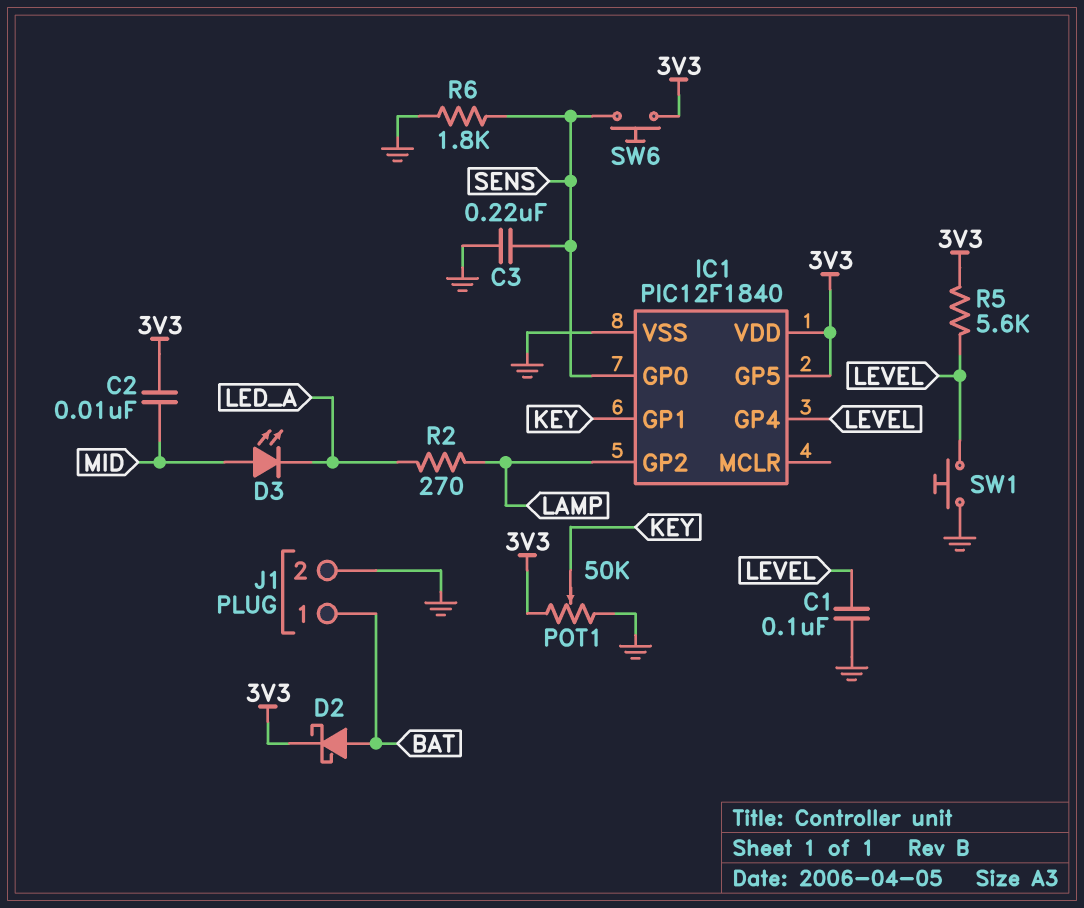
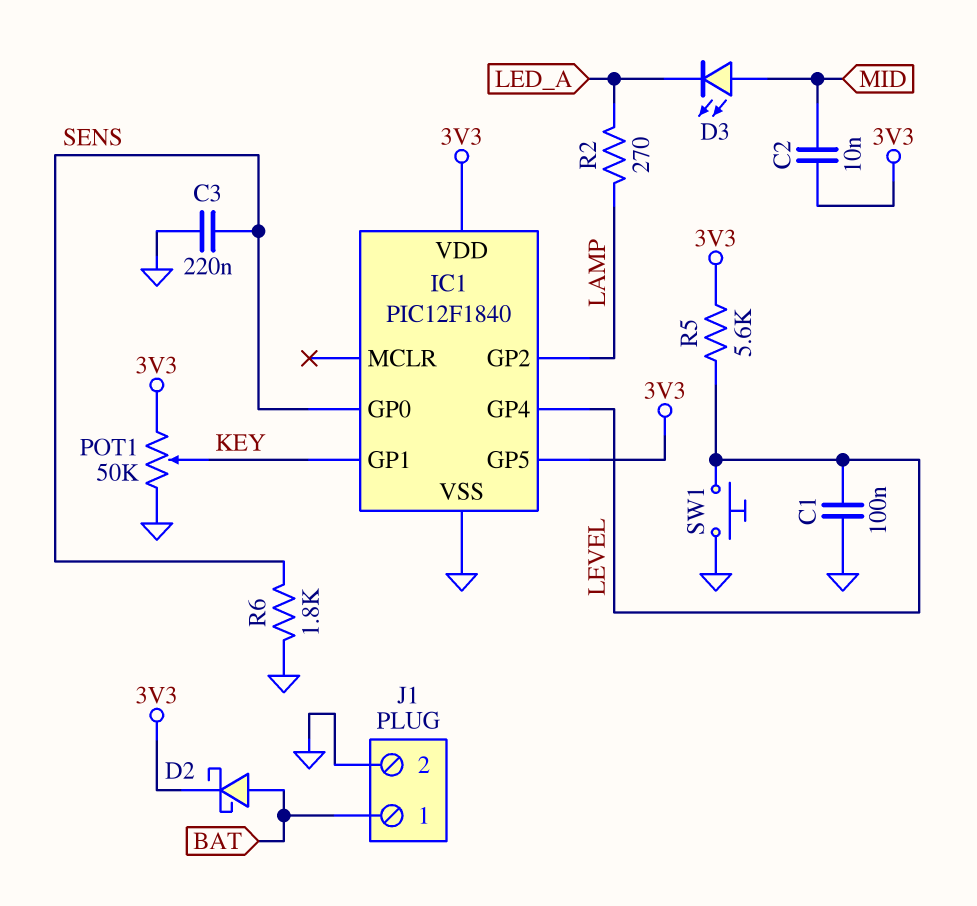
SW6: button (3V3, SENS) -> none

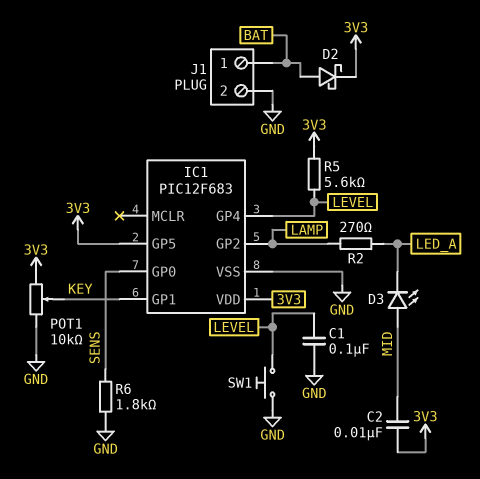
C3: 220nF (GND, SENS) -> none
IC1: PIC12F1840 -> PIC12F683
POT1: 50k (3V3, GND, wiper KEY) -> 10k (3V3, GND, wiper KEY)

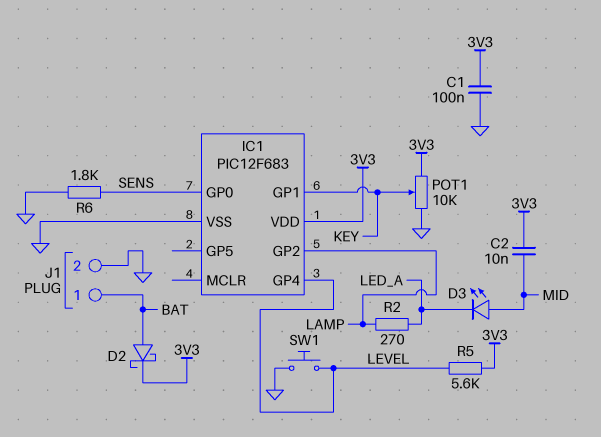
C1: 100nF (GND, LEVEL) -> 100nF (3V3, GND)
IC1 pin GP5: 3V3 -> none

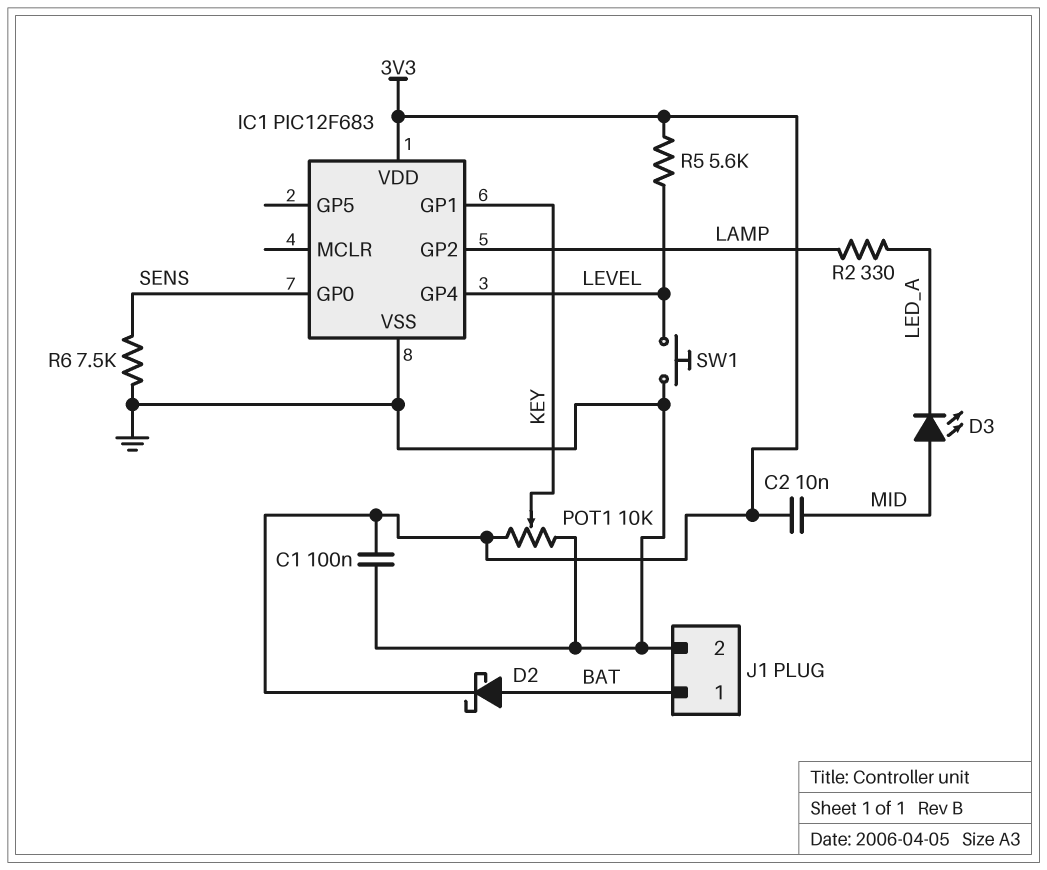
R2: 270 (LAMP, LED_A) -> 330 (LAMP, LED_A)
R6: 1.8k (GND, SENS) -> 7.5k (GND, SENS)

